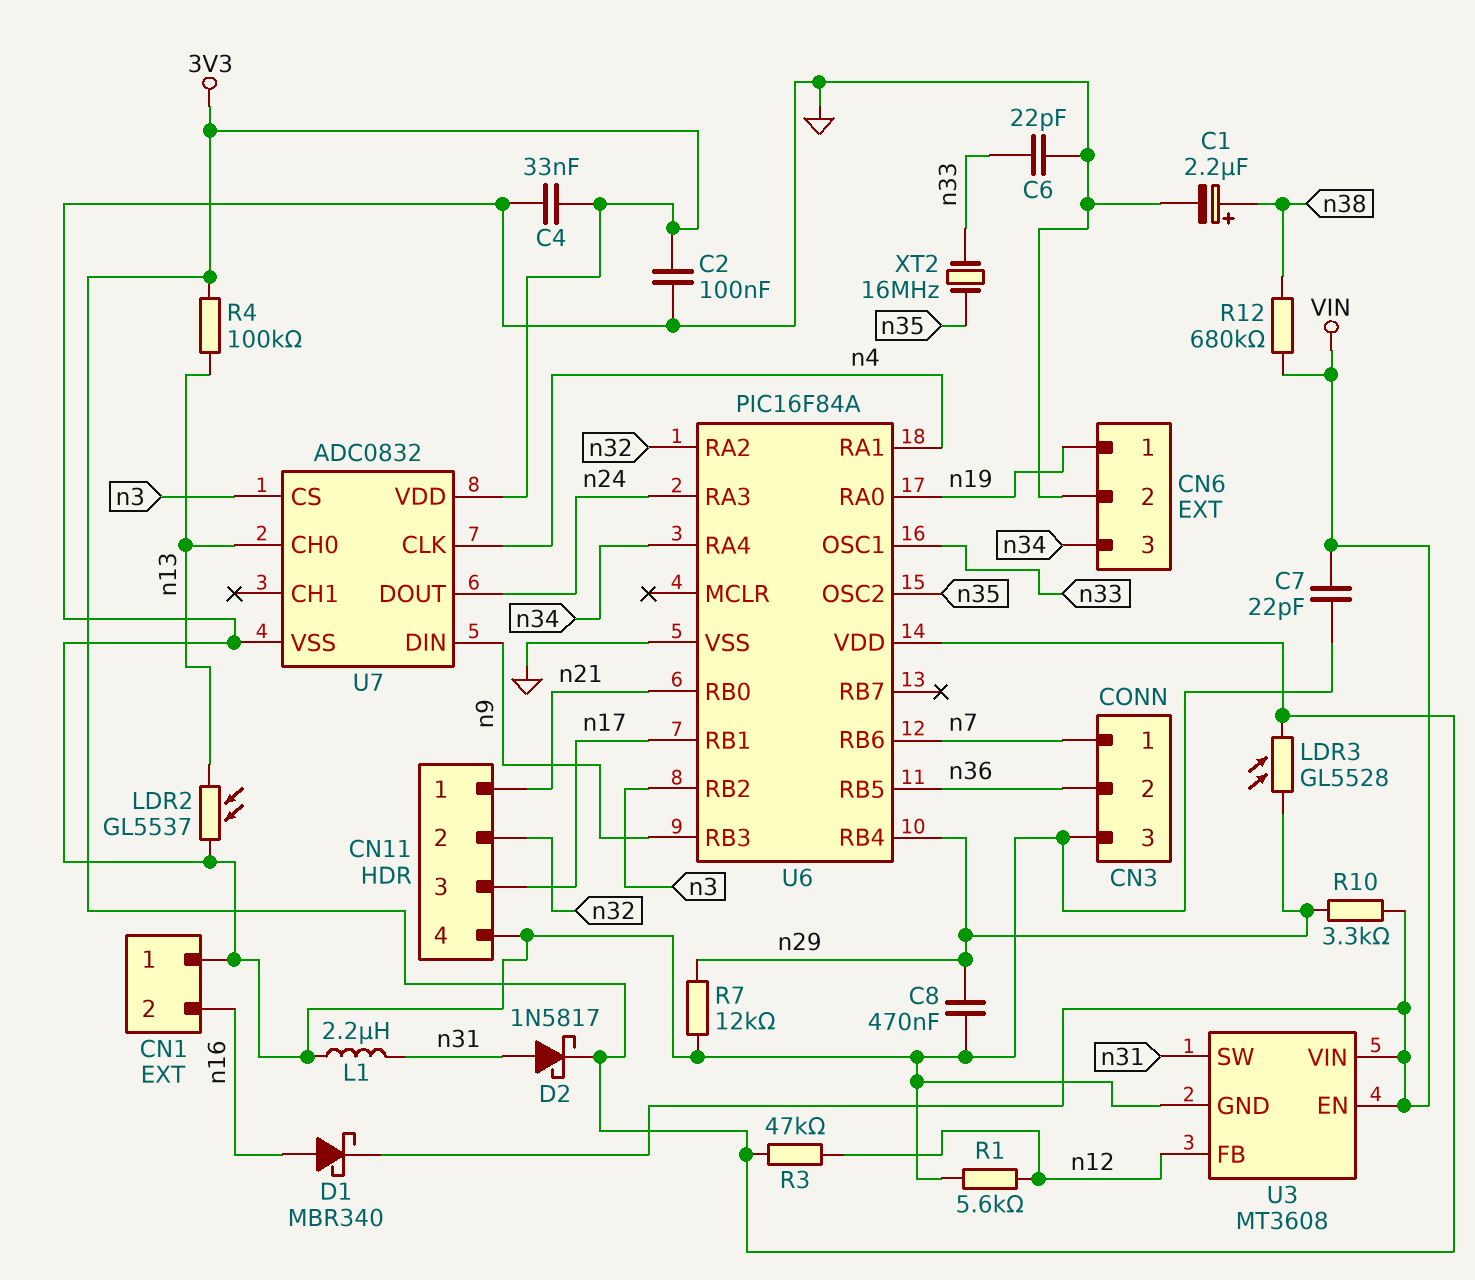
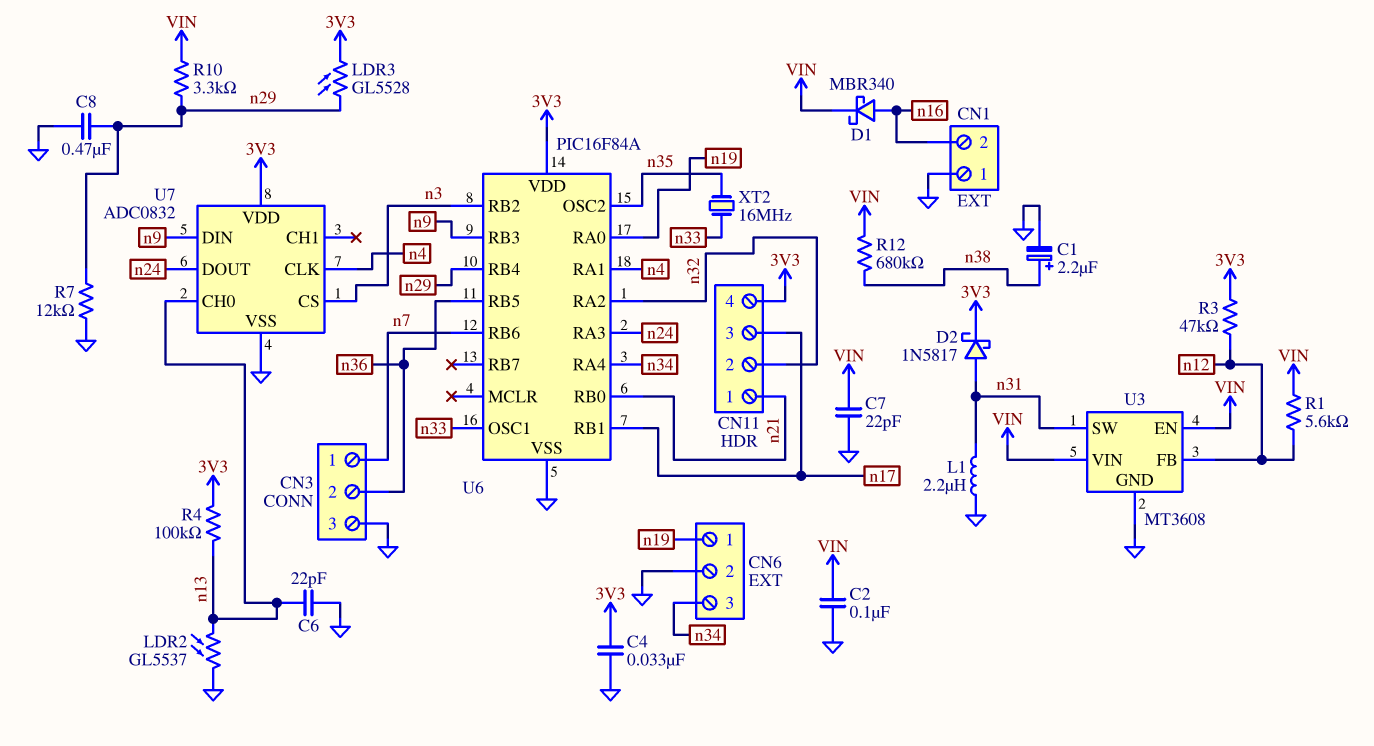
C2: 100nF (3V3, GND) -> 100nF (GND, VIN)
C6: 22pF (GND, n33) -> 22pF (GND, n13)
CN11 pin 4: GND -> 3V3
R1: 5.6k (GND, n12) -> 5.6k (VIN, n12)

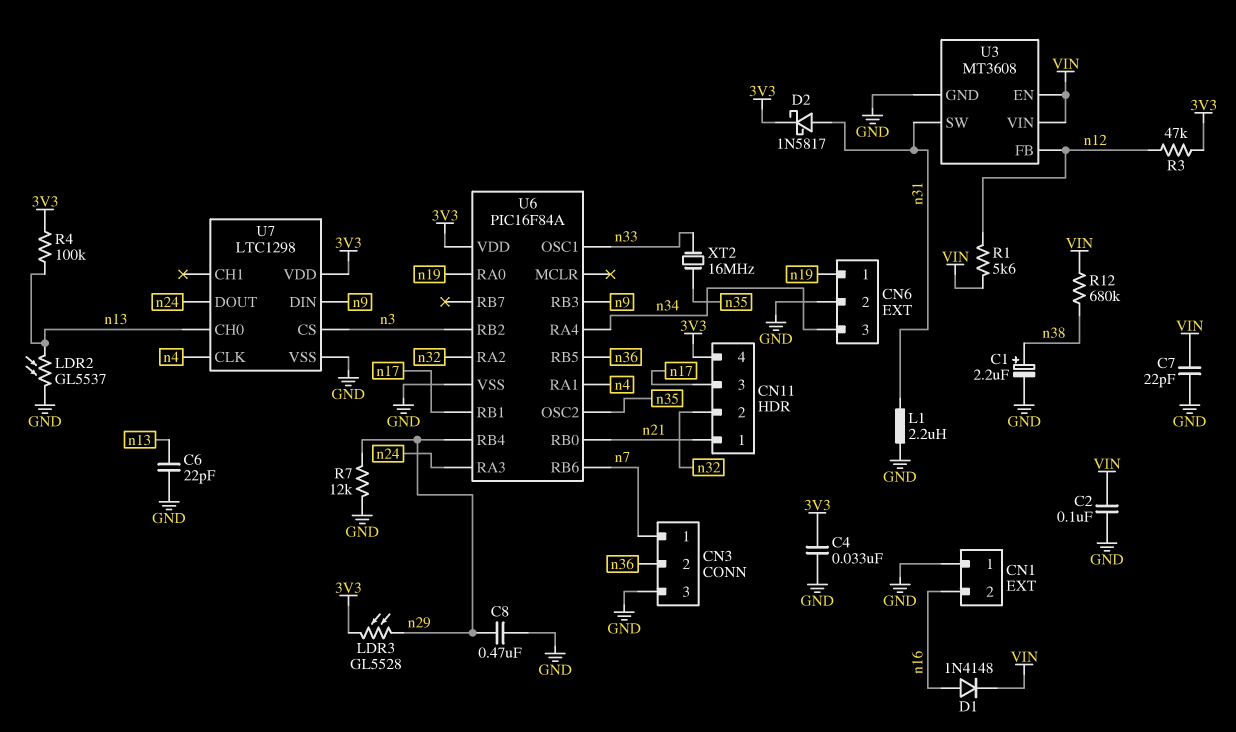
D1: schottky MBR340 (A n16, K VIN) -> diode 1N4148 (A n16, K VIN)
R10: 3.3k (VIN, n29) -> none
U7: ADC0832 -> LTC1298

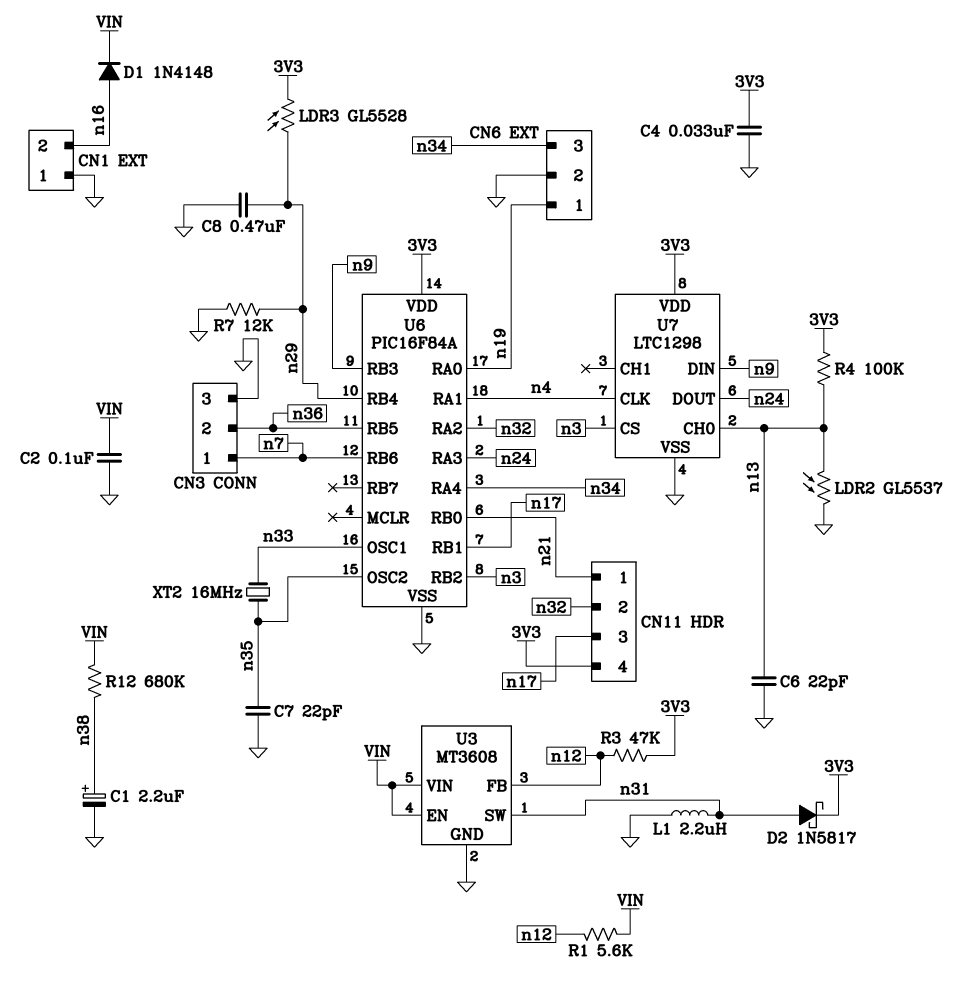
C7: 22pF (GND, VIN) -> 22pF (GND, n35)

